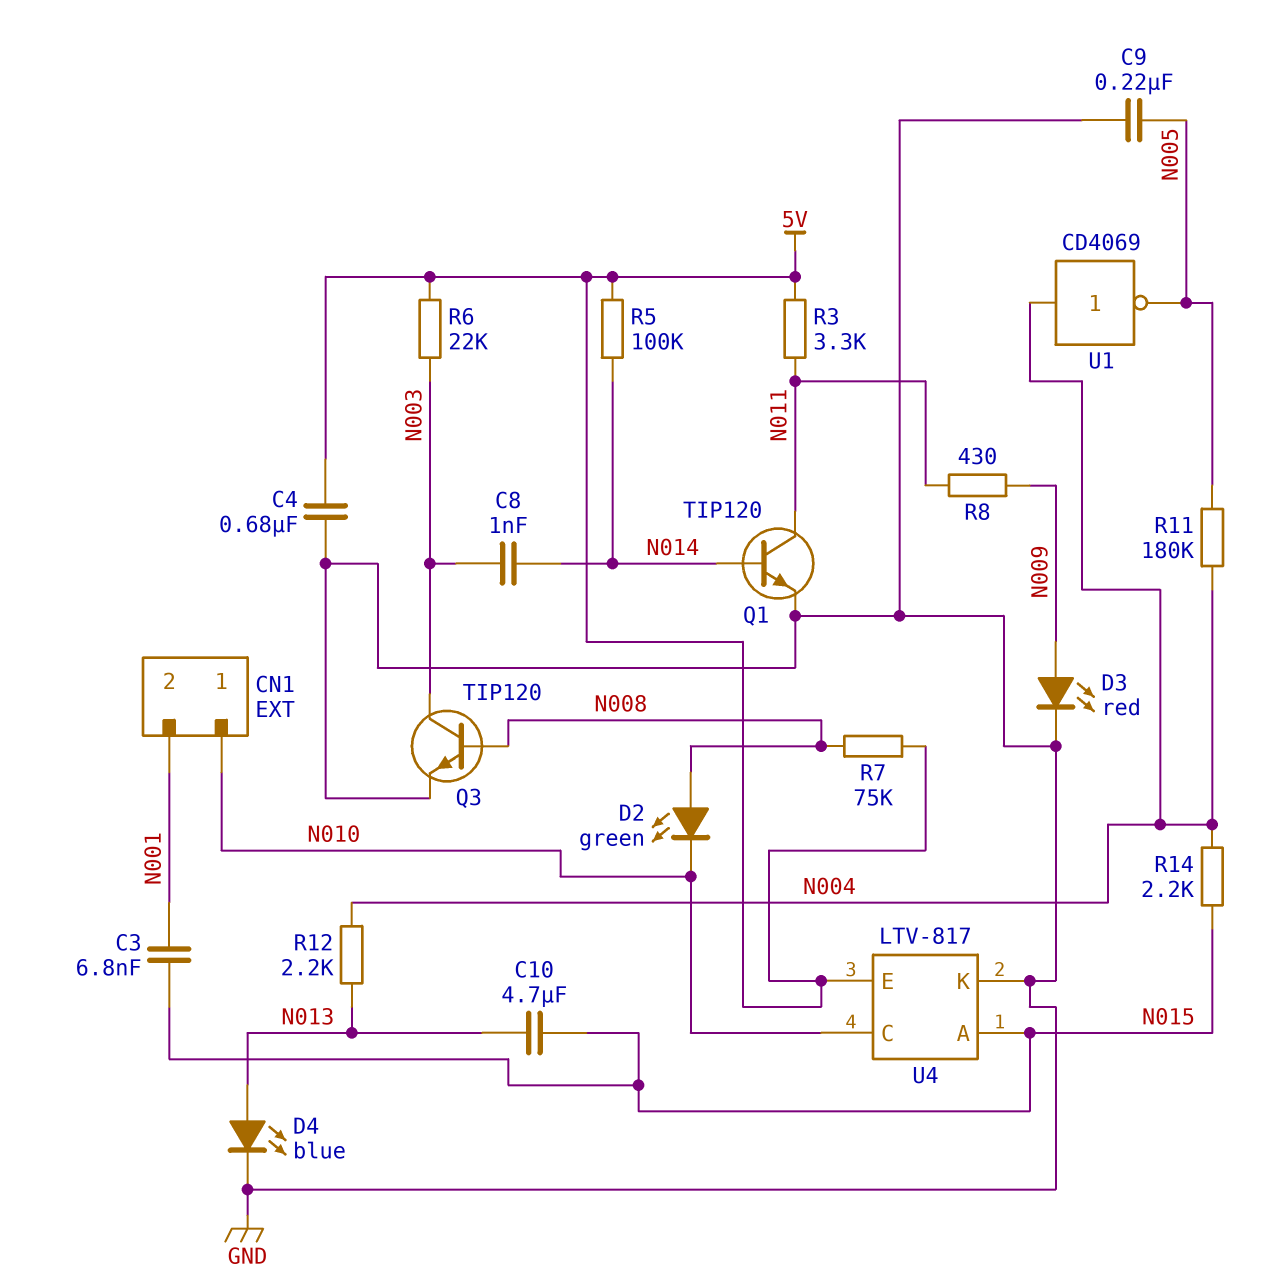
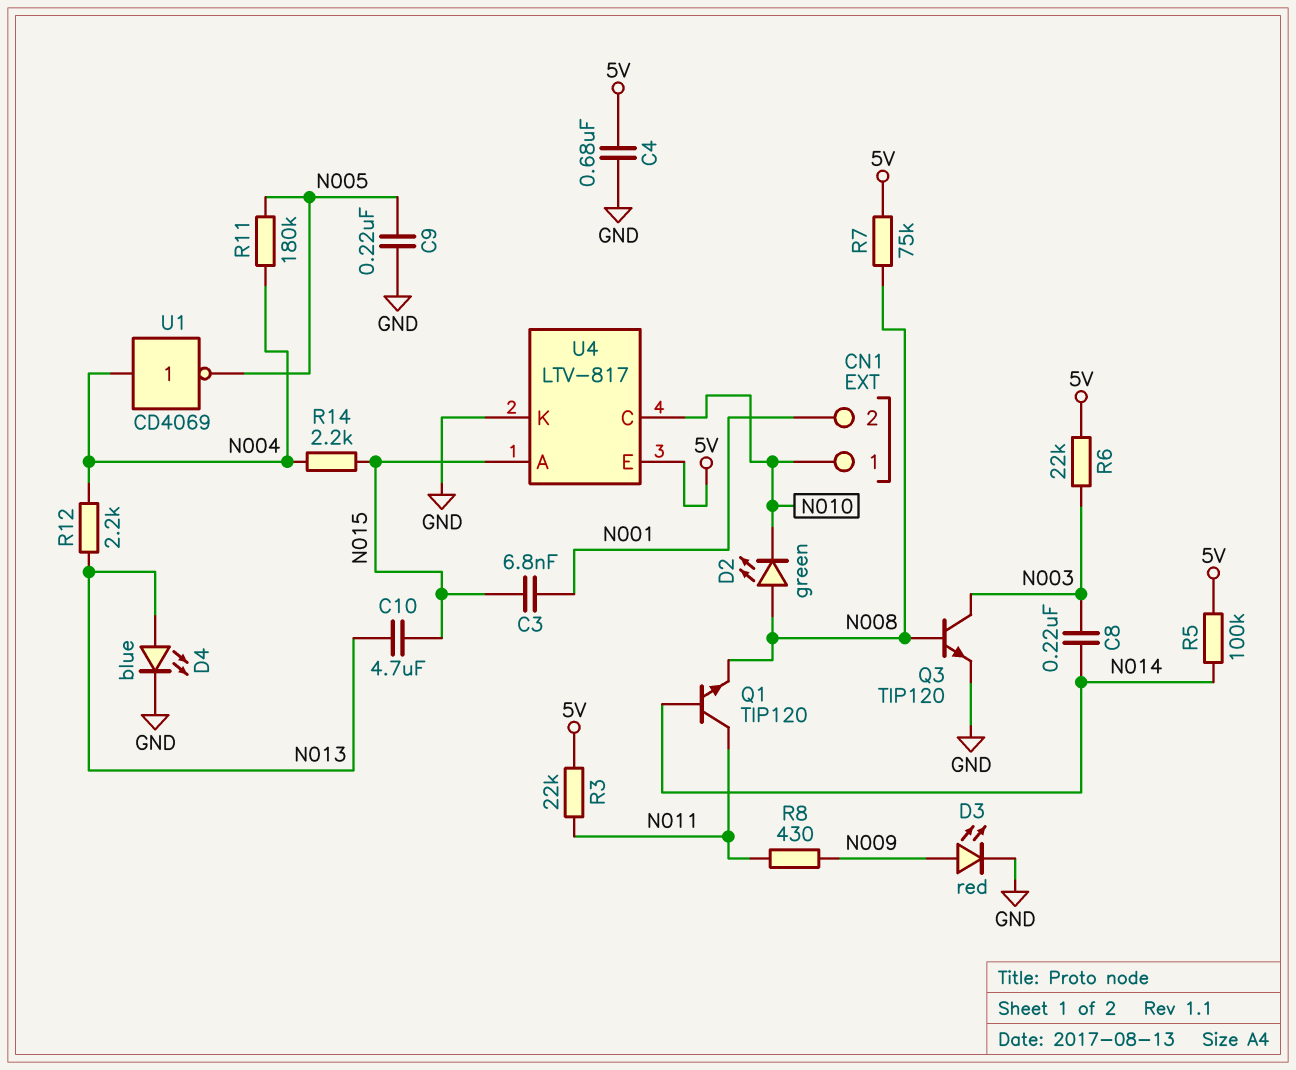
C8: 1nF (N003, N014) -> 220nF (N003, N014)
Q1: NPN TIP120 (B N014, C N011, E GND) -> NPN TIP120 (B N014, C N011, E N008)
R3: 3.3k (5V, N011) -> 22k (5V, N011)

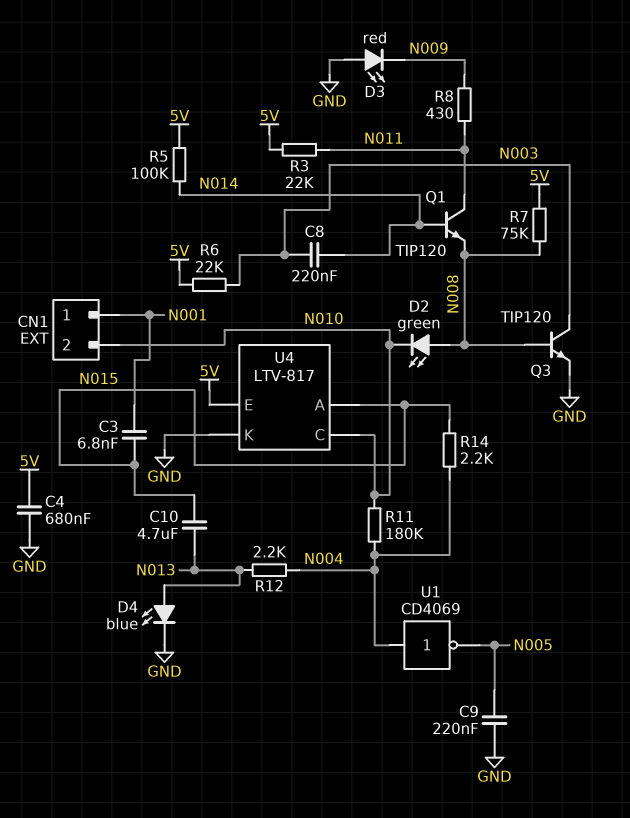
CN1 pin 1: N010 -> N001
CN1 pin 2: N001 -> N010
D3: LED red (A N009, K GND) -> LED red (A GND, K N009)
R11: 180k (N004, N005) -> 180k (N004, N010)

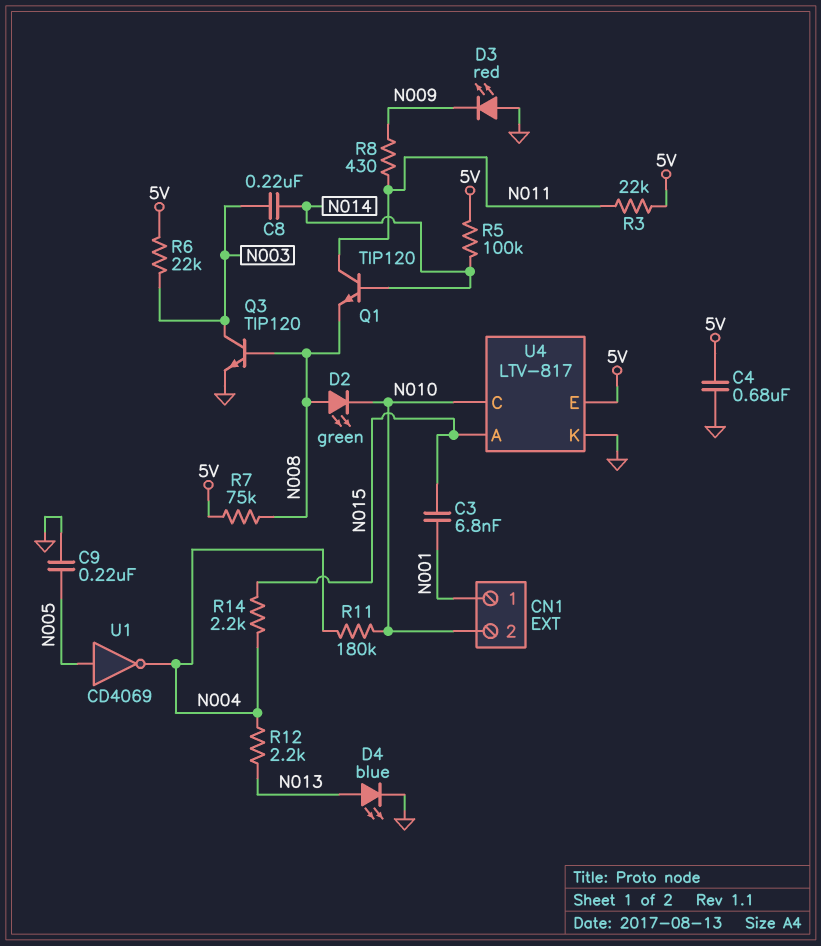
C10: 4.7uF (N013, N015) -> none
U1: NOT CD4069 (in N004, out N005) -> NOT CD4069 (in N005, out N004)

